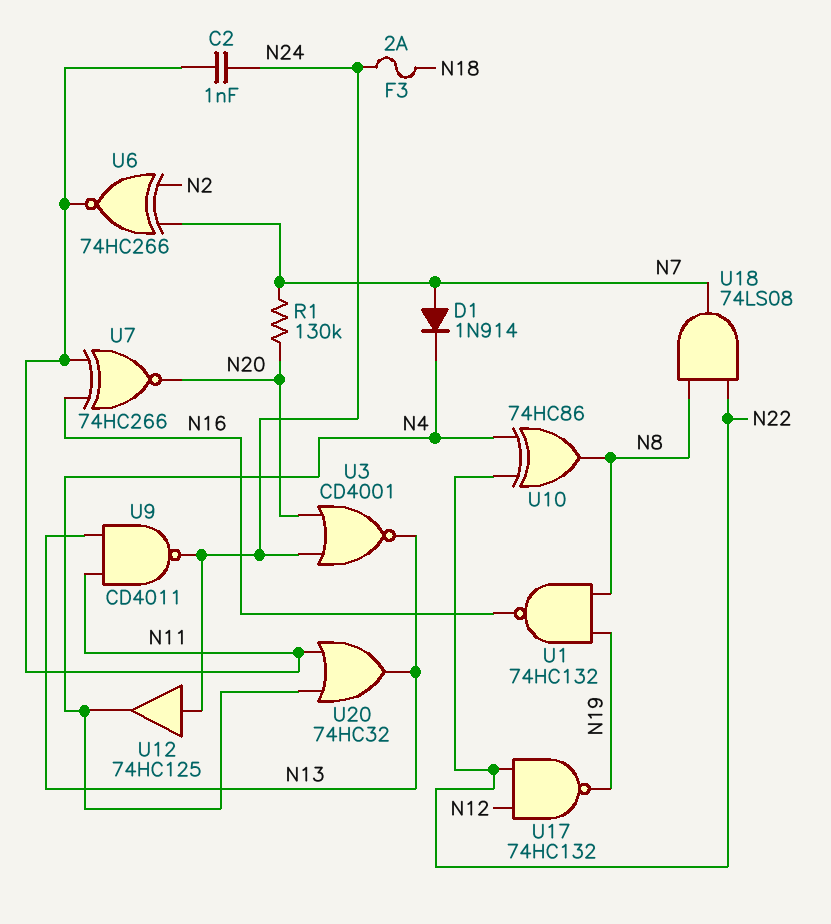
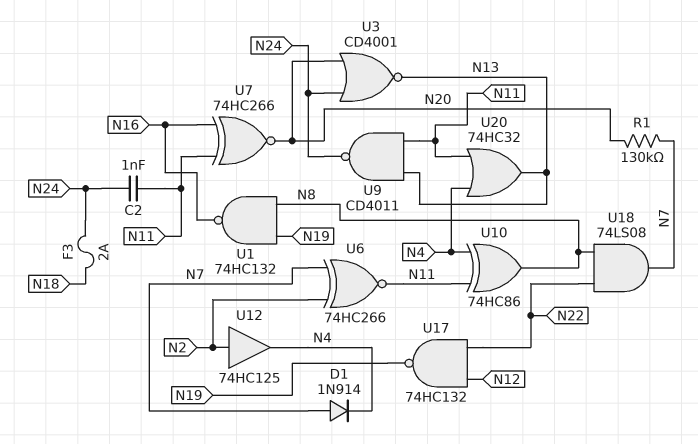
U10: XOR 74HC86 (in N4, in N22, out N8) -> XOR 74HC86 (in N4, in N11, out N8)
U12: buffer 74HC125 (in N24, out N4) -> buffer 74HC125 (in N2, out N4)

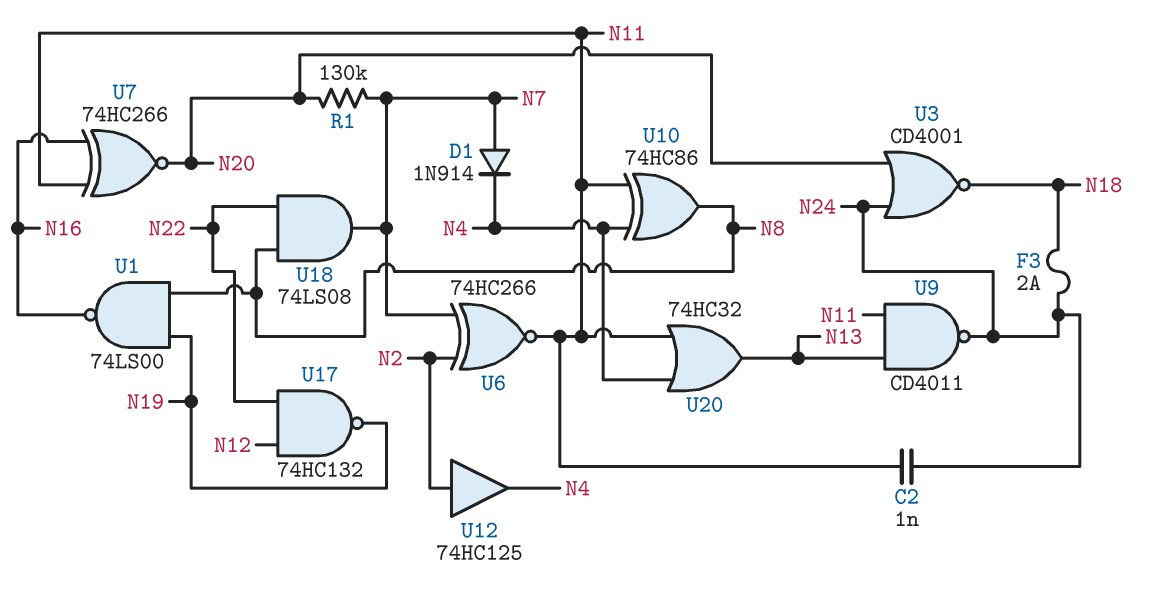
U1: NAND 74HC132 (in N8, in N19, out N16) -> NAND 74LS00 (in N8, in N19, out N16)
U3: NOR CD4001 (in N20, in N24, out N13) -> NOR CD4001 (in N20, in N24, out N18)

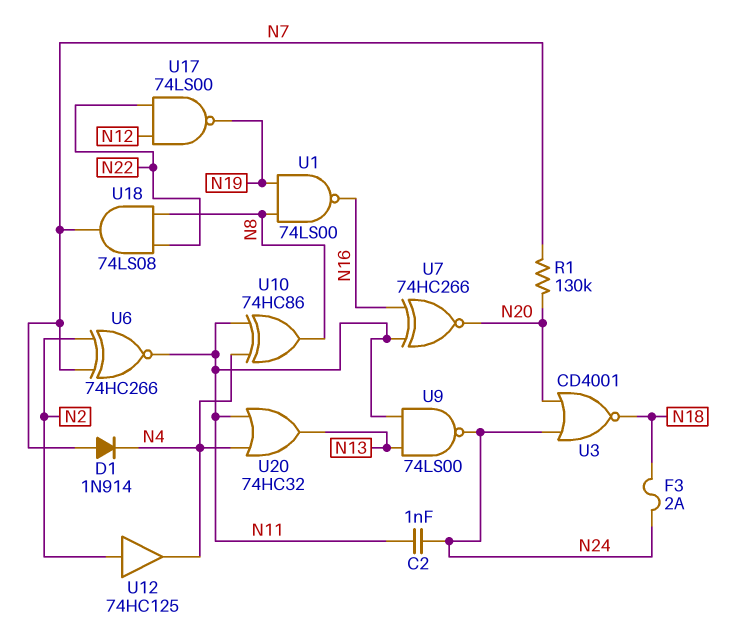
U9: NAND CD4011 (in N11, in N13, out N24) -> NAND 74LS00 (in N11, in N13, out N24)
U17: NAND 74HC132 (in N12, in N22, out N19) -> NAND 74LS00 (in N12, in N22, out N19)

